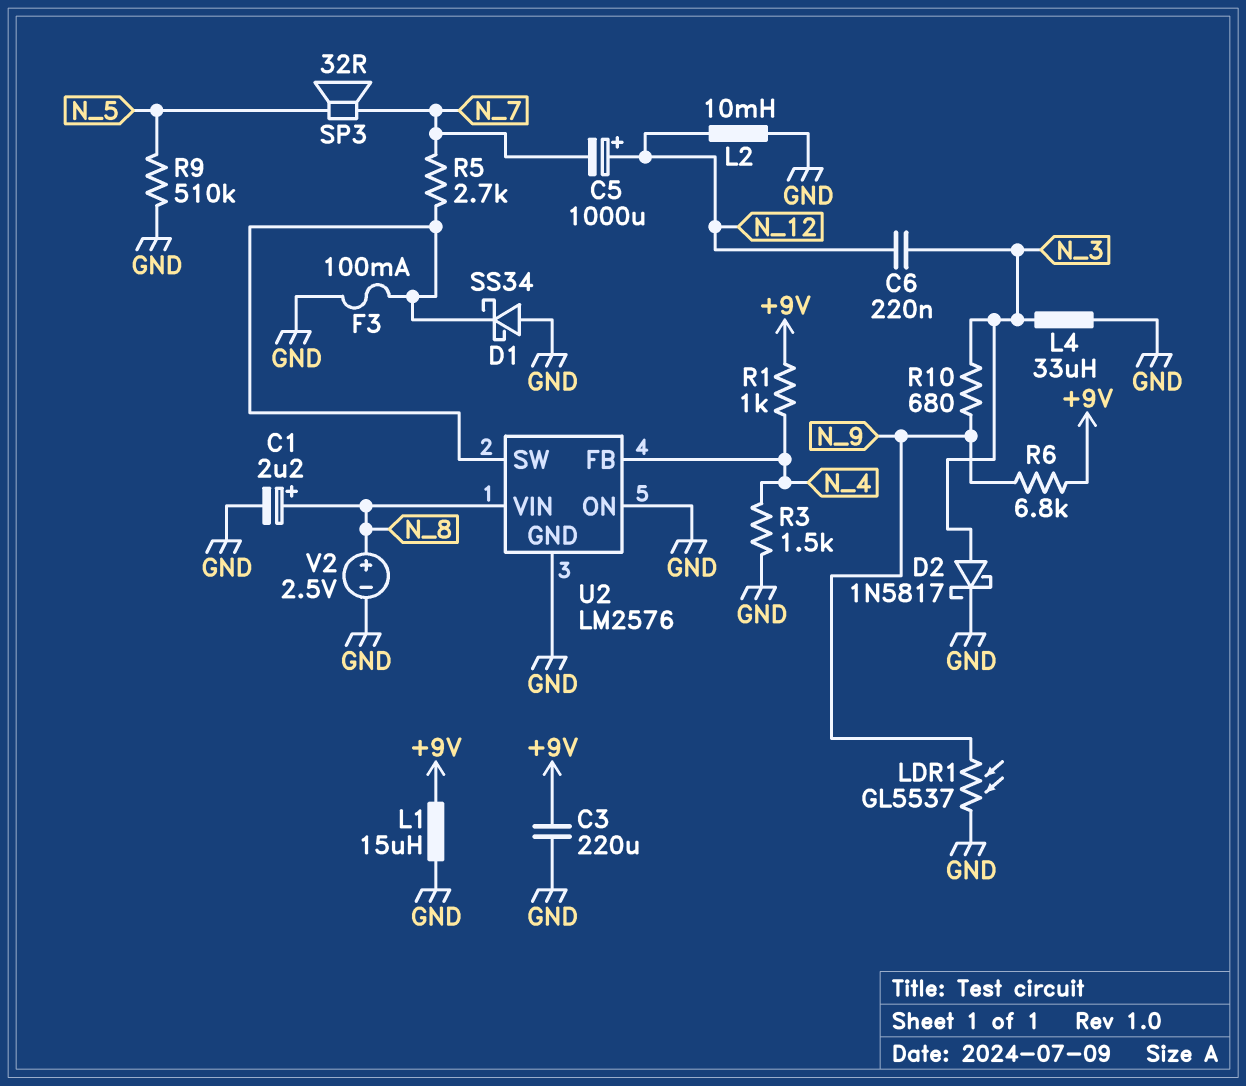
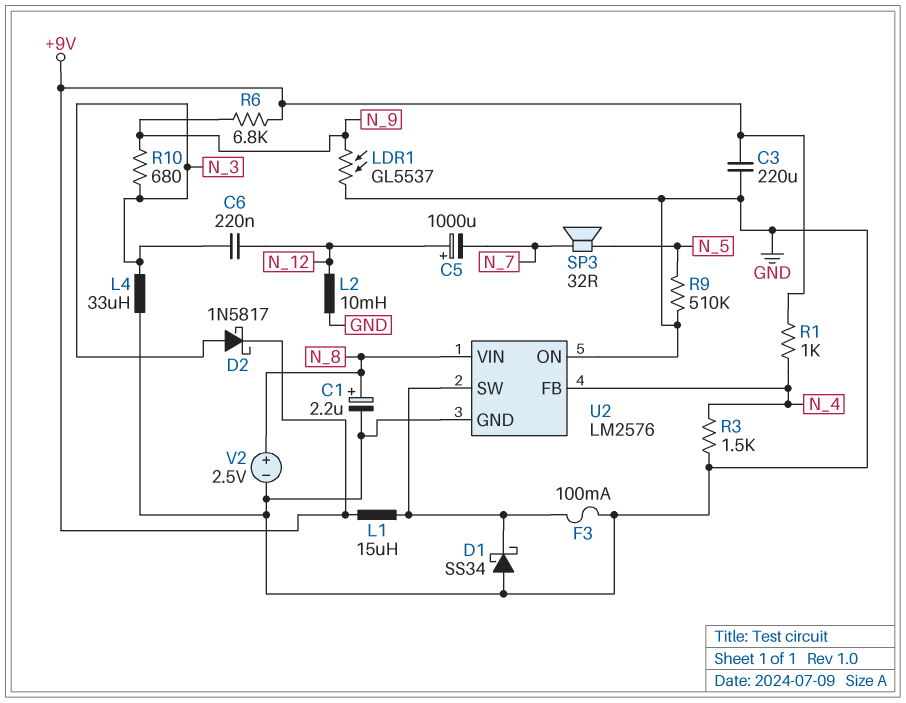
D2: schottky 1N5817 (A N_3, K GND) -> schottky 1N5817 (A N_3, K +9V)
L1: 15uH (+9V, GND) -> 15uH (+9V, U2/SW)
R5: 2.7k (N_7, U2/SW) -> none

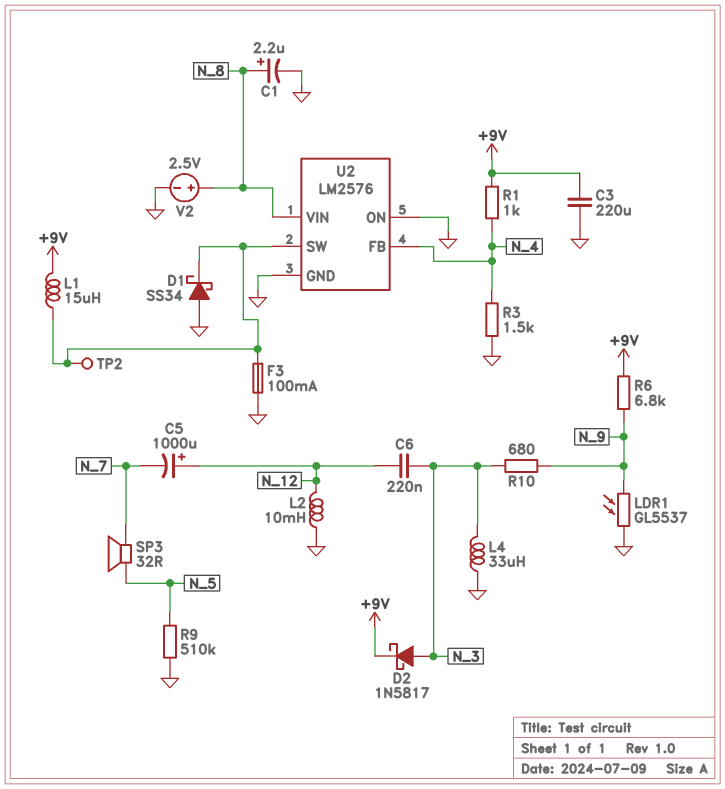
TP2: none -> test point (U2/SW)

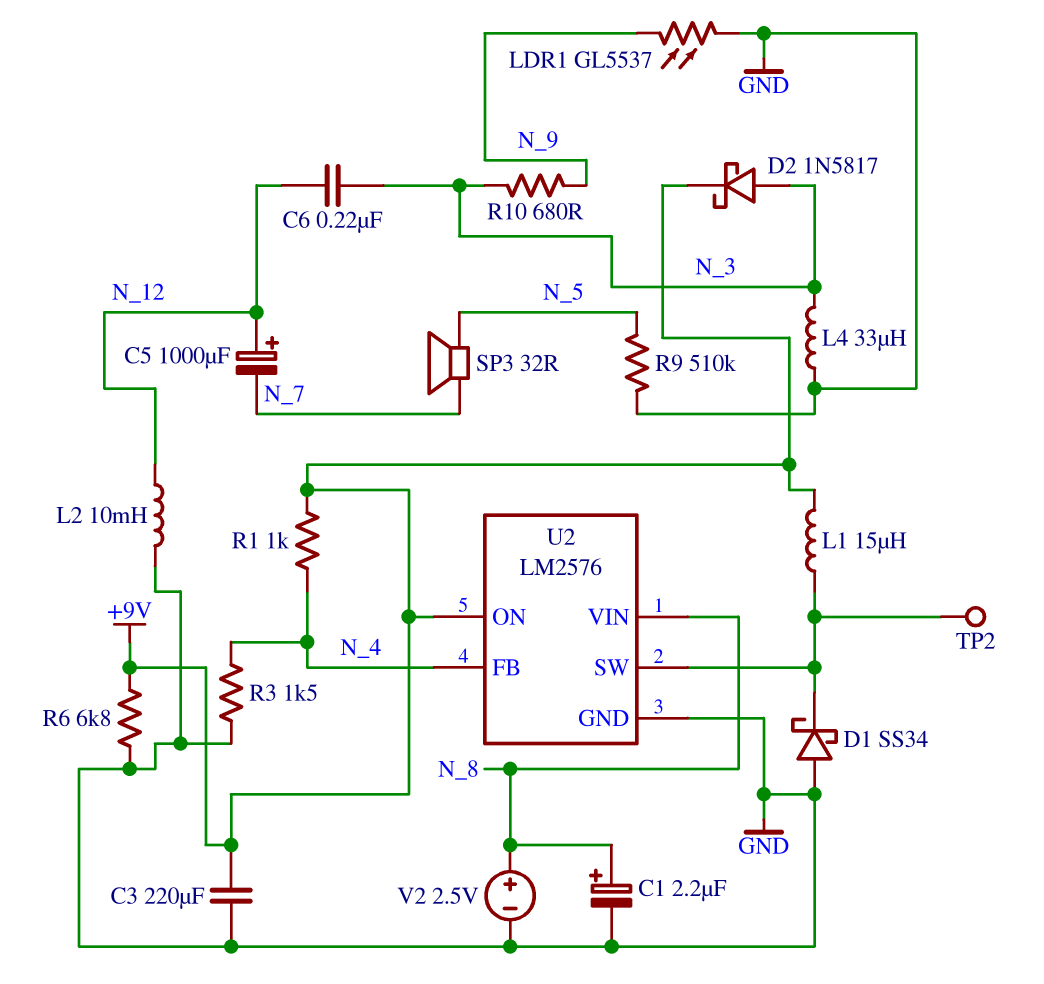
F3: 100mA (GND, U2/SW) -> none
R6: 6.8k (+9V, N_9) -> 6.8k (+9V, GND)
U2 pin ON: GND -> +9V

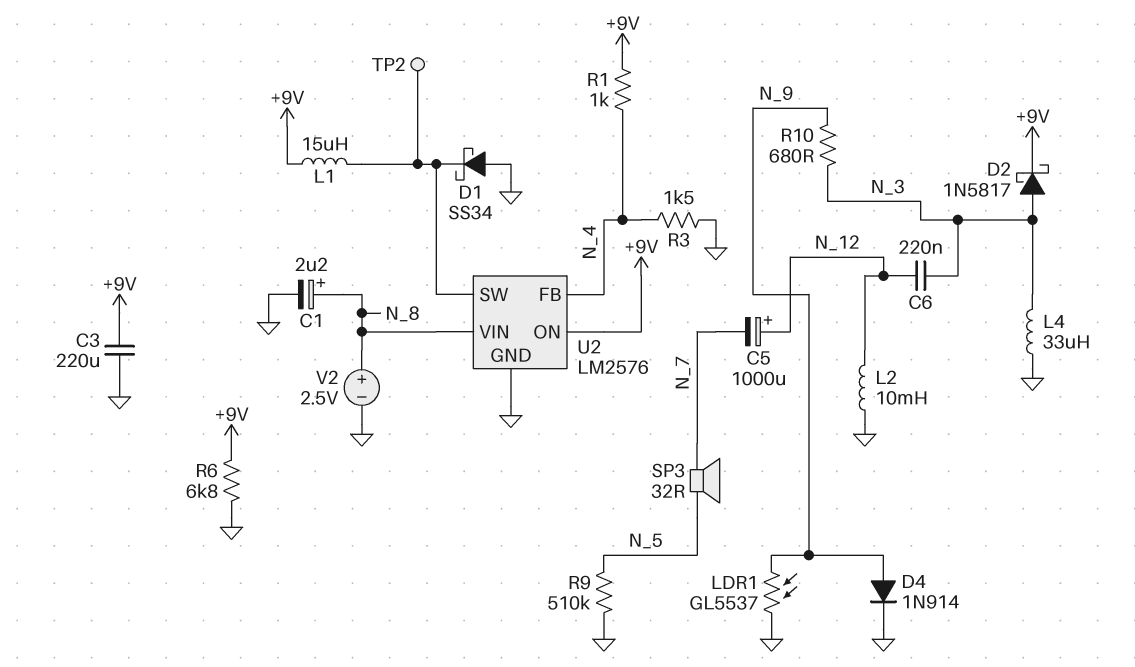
D4: none -> diode 1N914 (A N_9, K GND)

